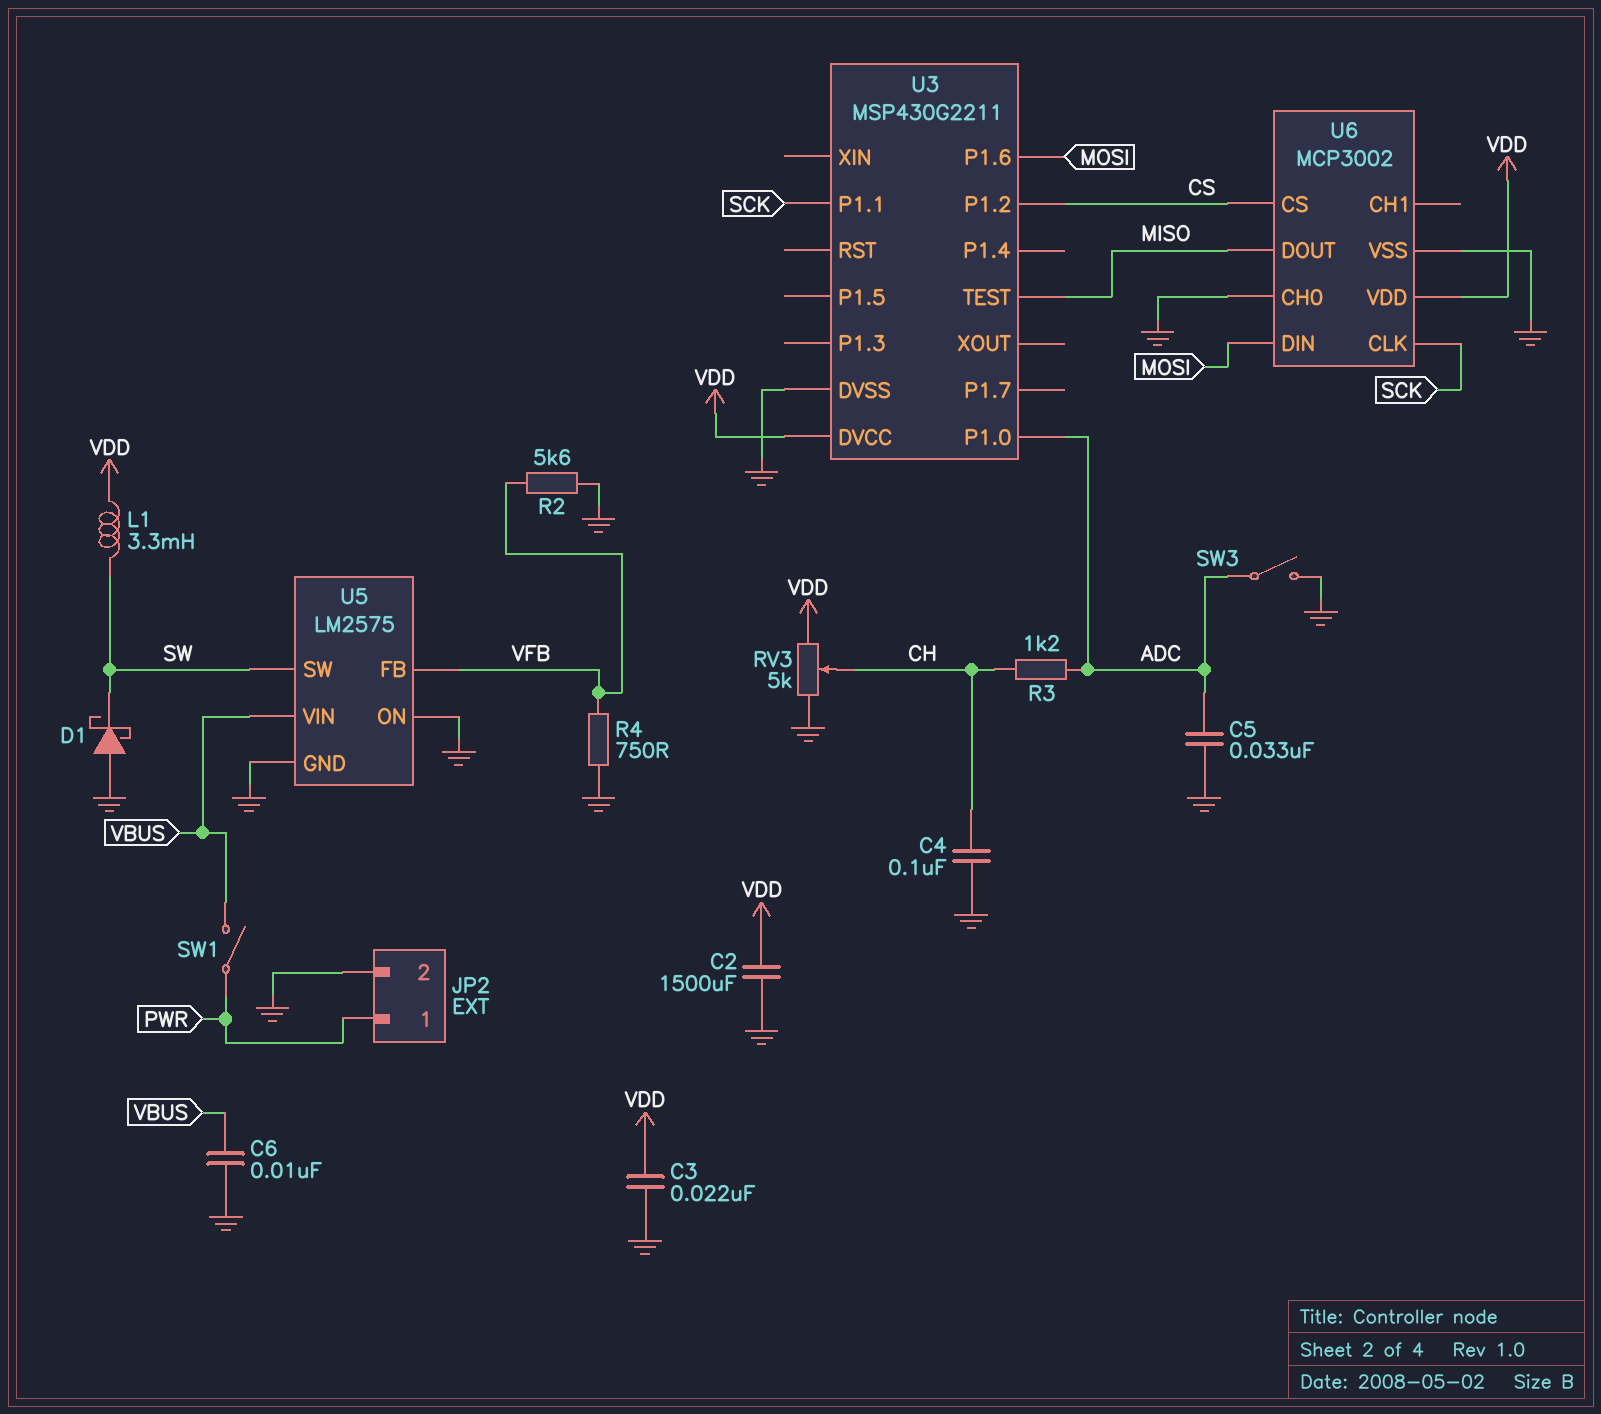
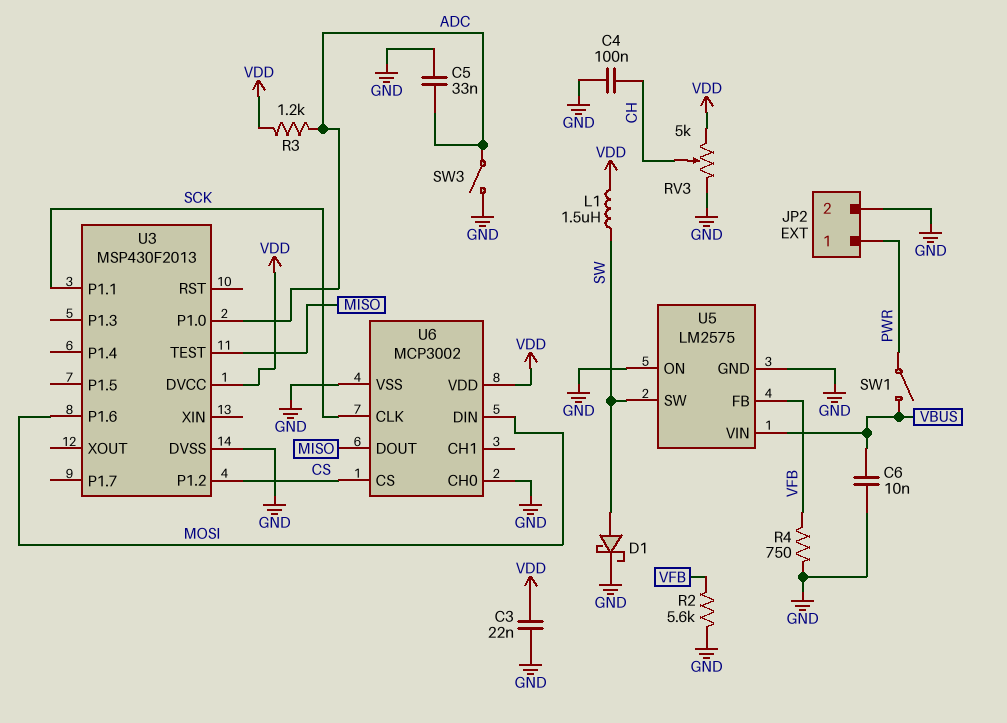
C2: 1500uF (GND, VDD) -> none
D1: schottky (A GND, K SW) -> schottky (A SW, K GND)
L1: 3.3mH (SW, VDD) -> 1.5uH (SW, VDD)
R3: 1.2k (ADC, CH) -> 1.2k (ADC, VDD)
U3: MSP430G2211 -> MSP430F2013

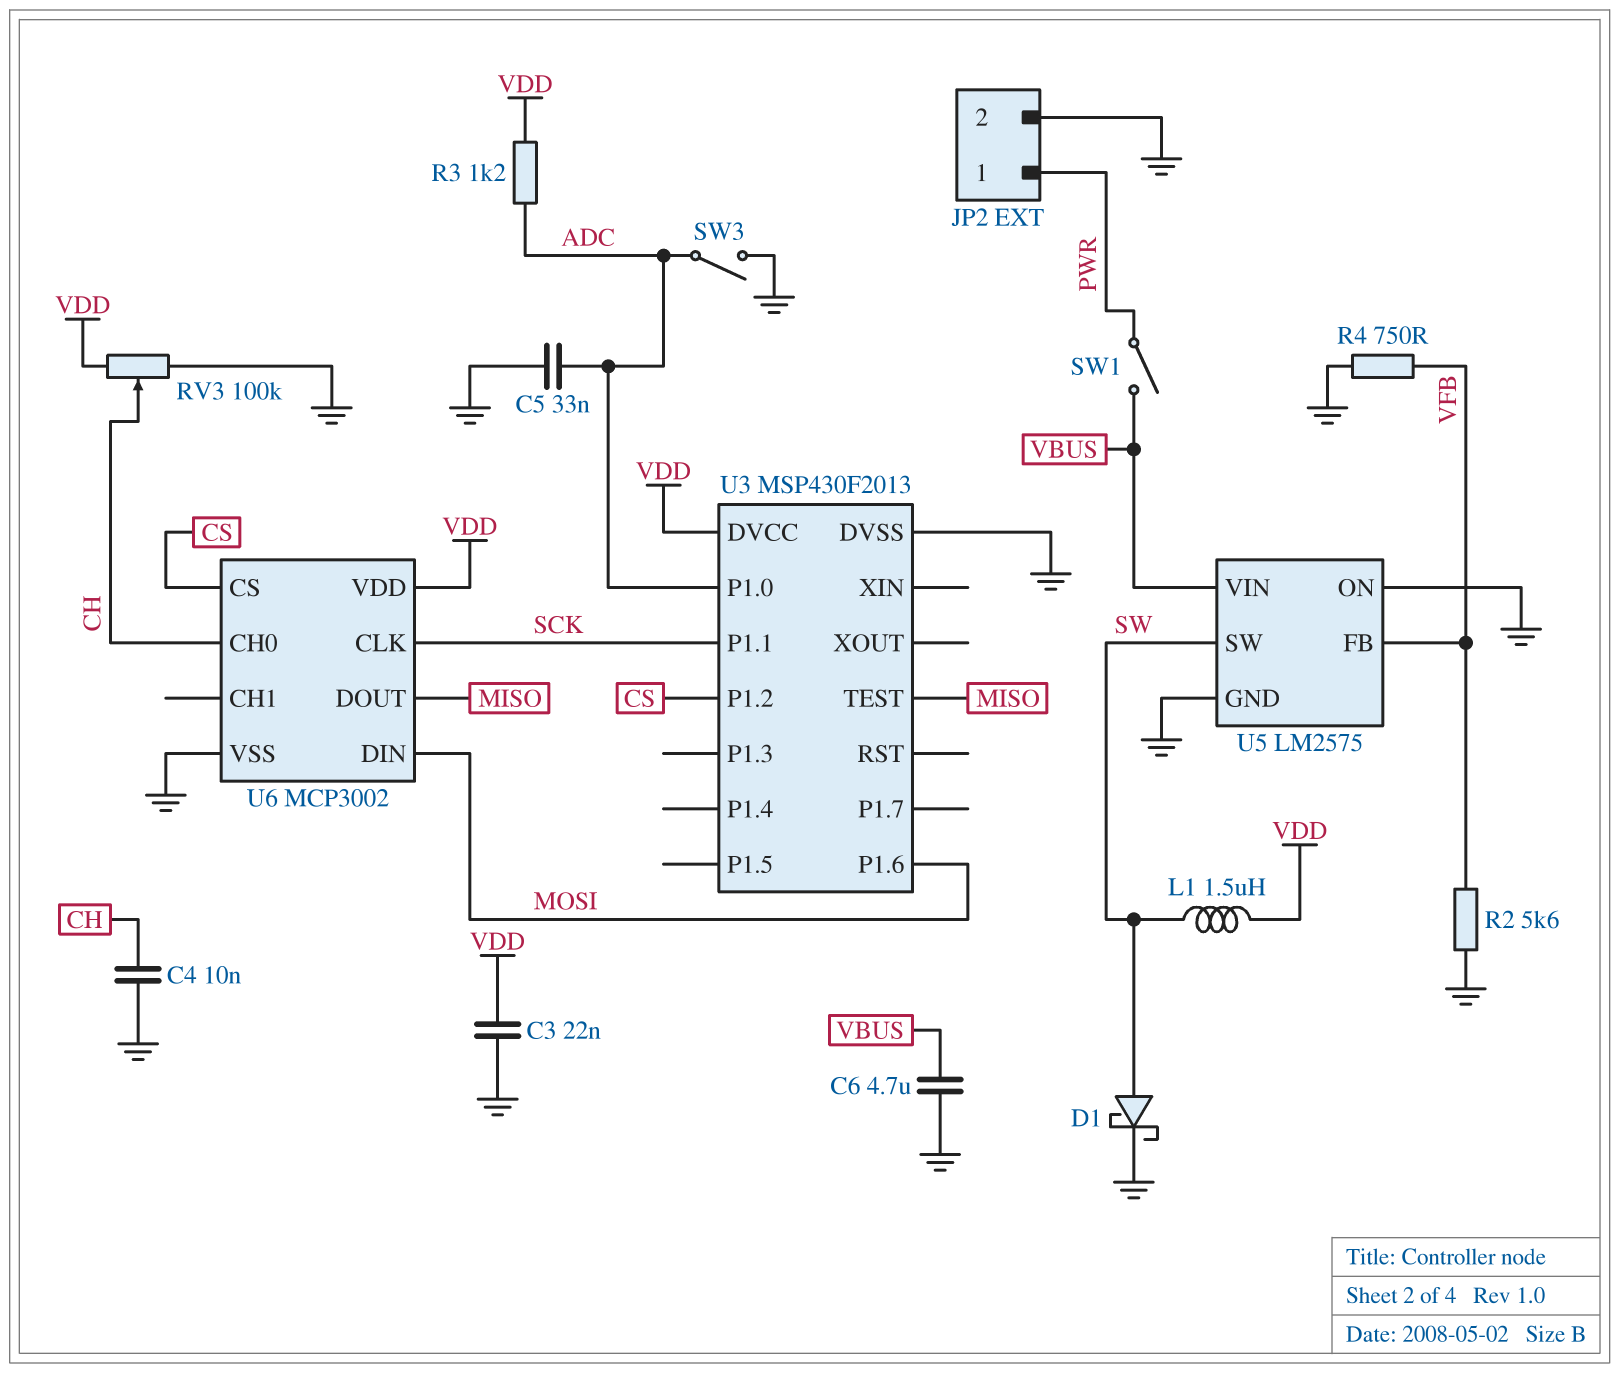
C4: 100nF (CH, GND) -> 10nF (CH, GND)
C6: 10nF (GND, VBUS) -> 4.7uF (GND, VBUS)
RV3: 5k (GND, VDD, wiper CH) -> 100k (GND, VDD, wiper CH)
U6 pin CH0: GND -> CH

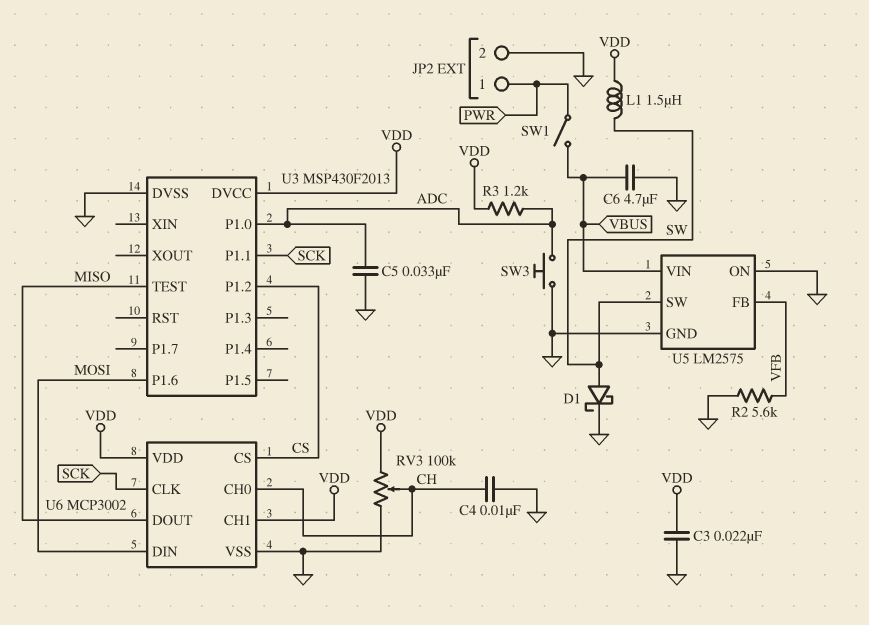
R4: 750 (GND, VFB) -> none
SW3: switch (ADC, GND) -> button (ADC, GND)
U6 pin CH1: none -> VDD

